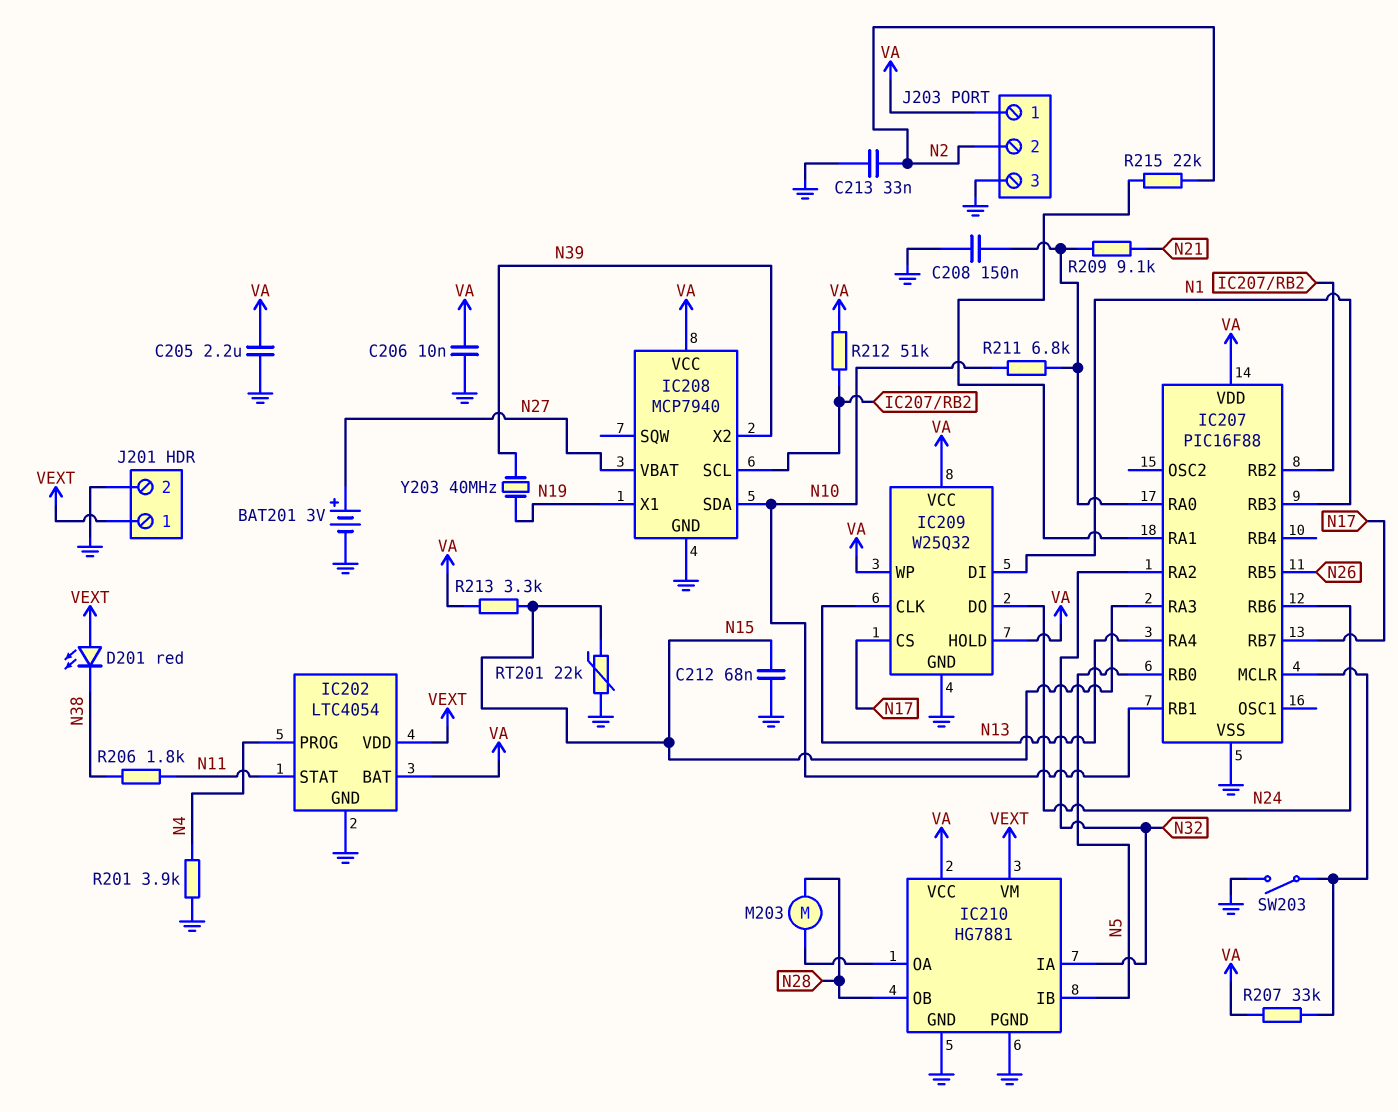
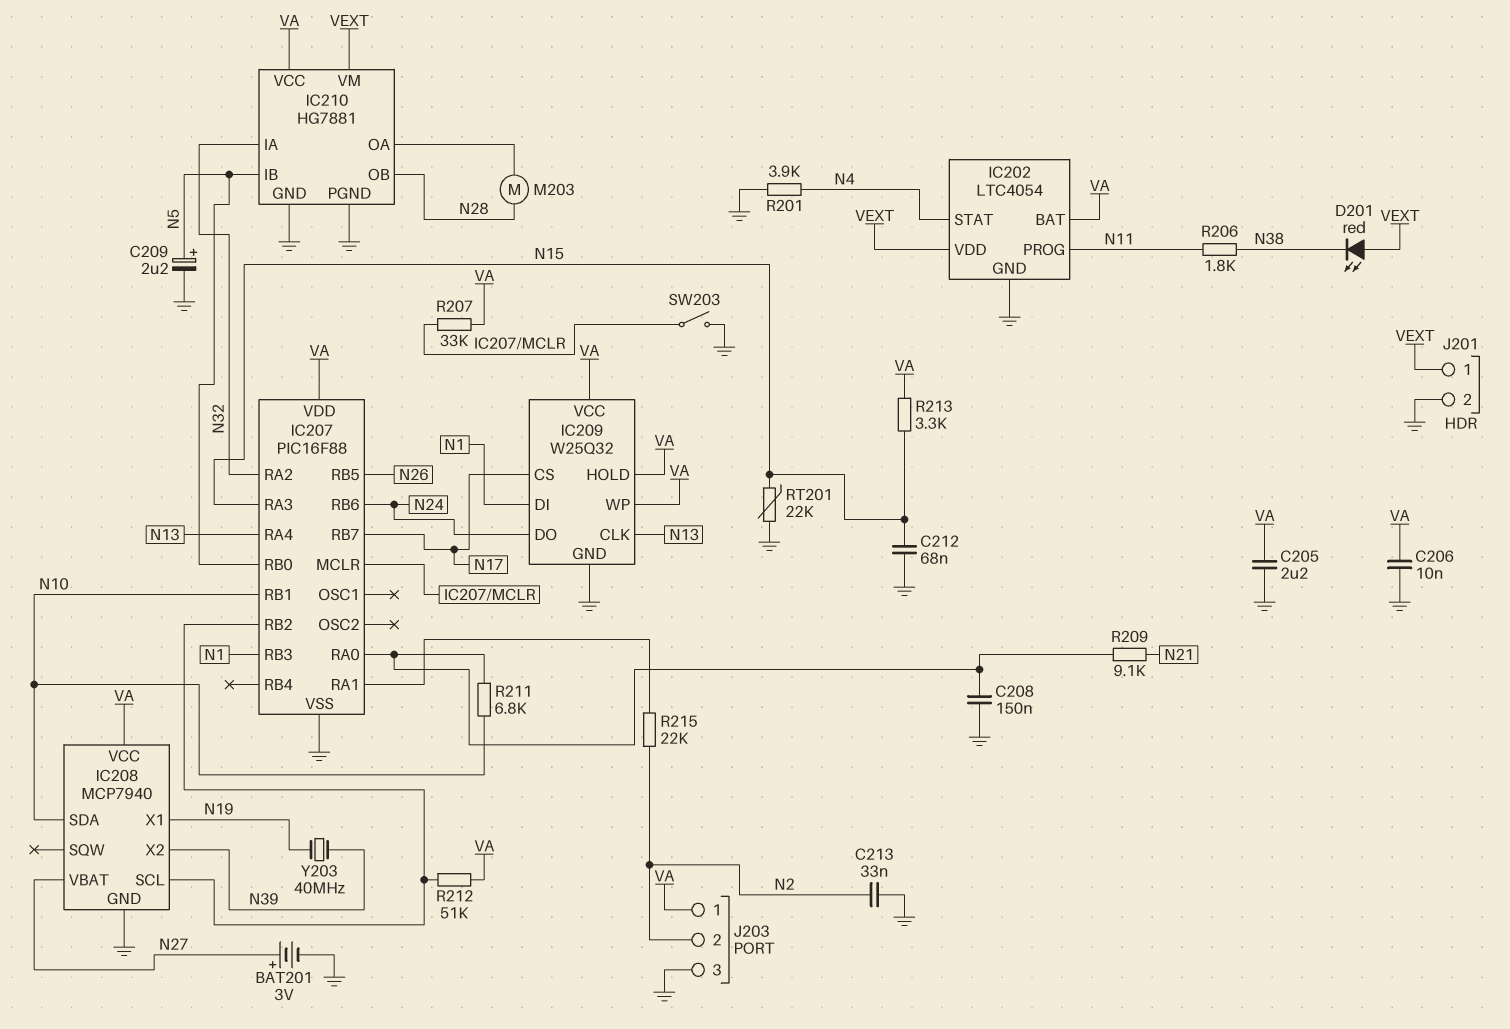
C209: none -> 2.2uF (plus N5, minus GND)
IC202 pin PROG: N4 -> N11
IC202 pin STAT: N11 -> N4

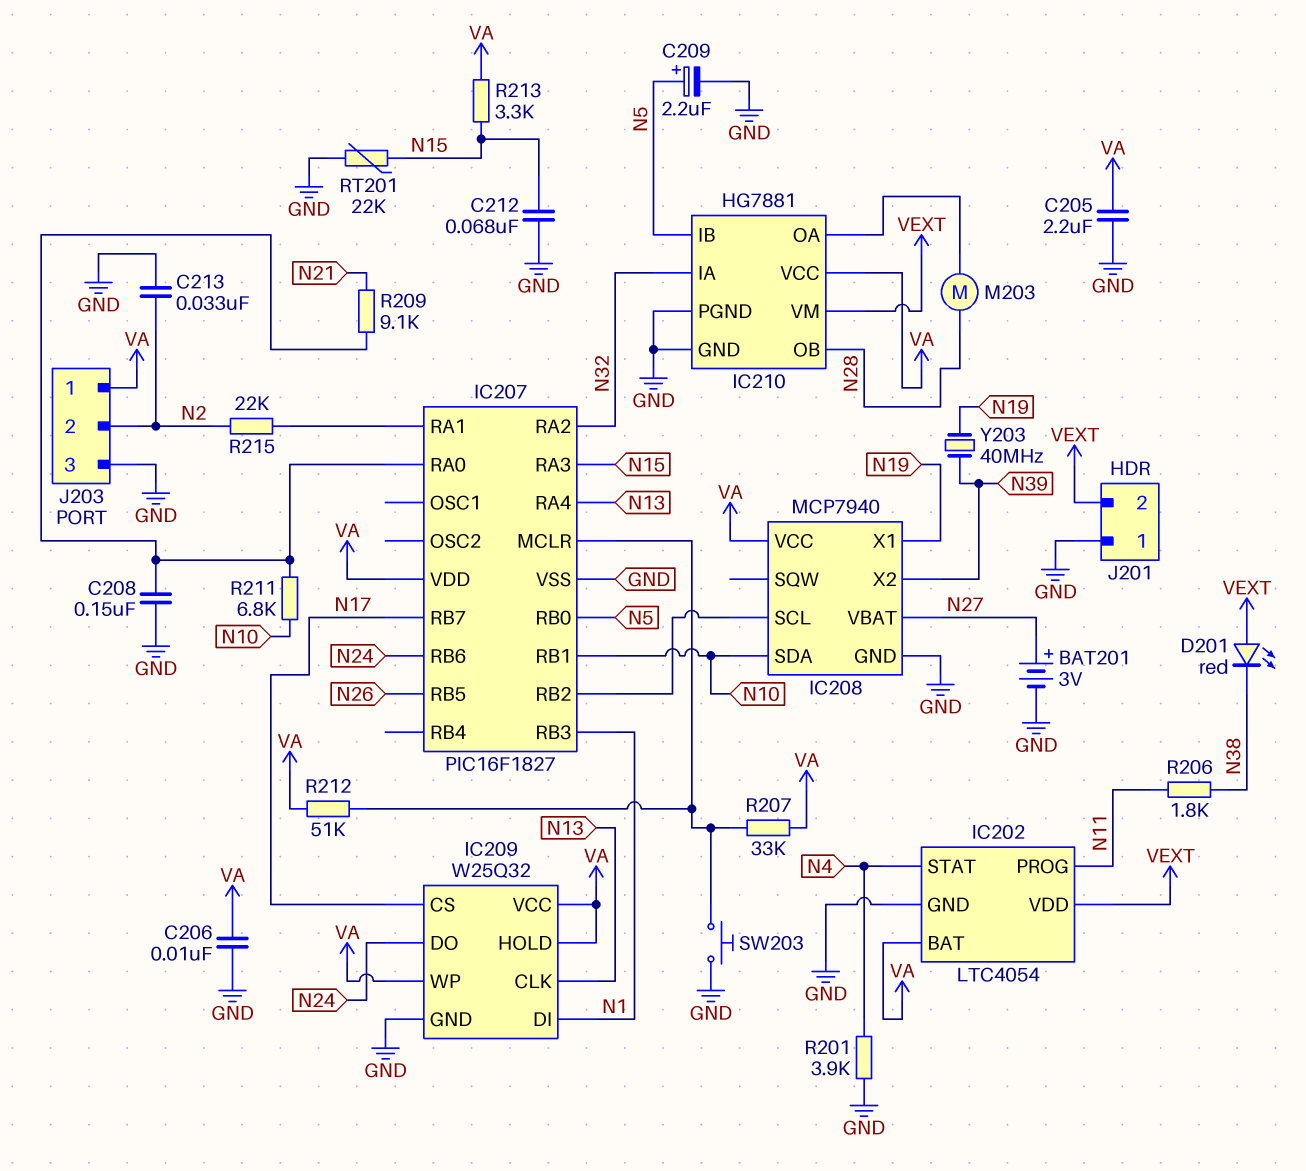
IC207: PIC16F88 -> PIC16F1827
J201 pin 1: VEXT -> GND
J201 pin 2: GND -> VEXT
R212: 51k (IC207/RB2, VA) -> 51k (IC207/MCLR, VA)
SW203: switch (GND, IC207/MCLR) -> button (GND, IC207/MCLR)

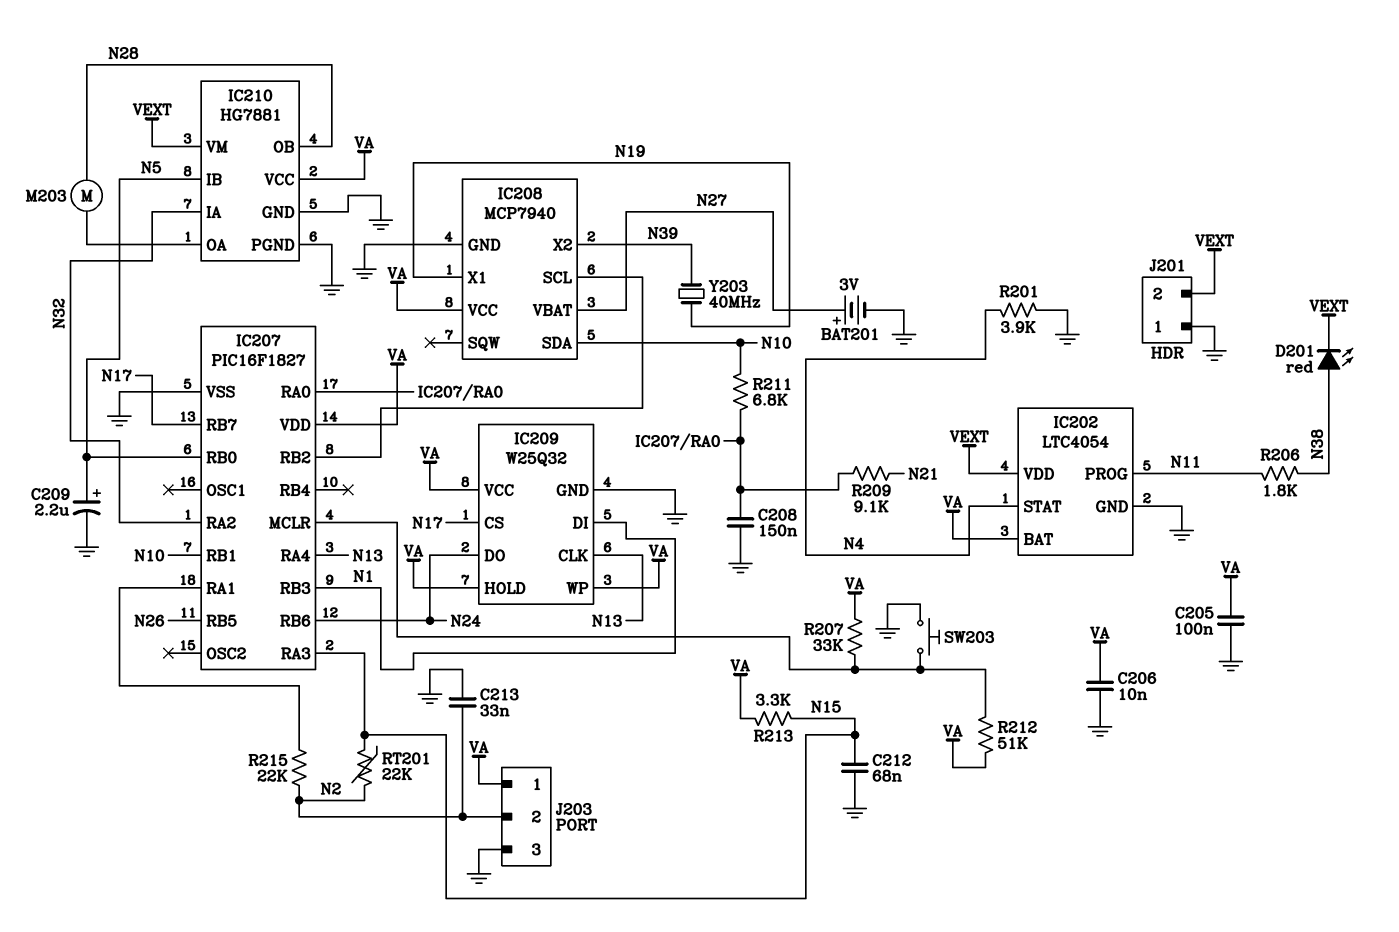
C205: 2.2uF (GND, VA) -> 100nF (GND, VA)
D201: LED red (A VEXT, K N38) -> LED red (A N38, K VEXT)
RT201: 22k (GND, N15) -> 22k (N2, N15)

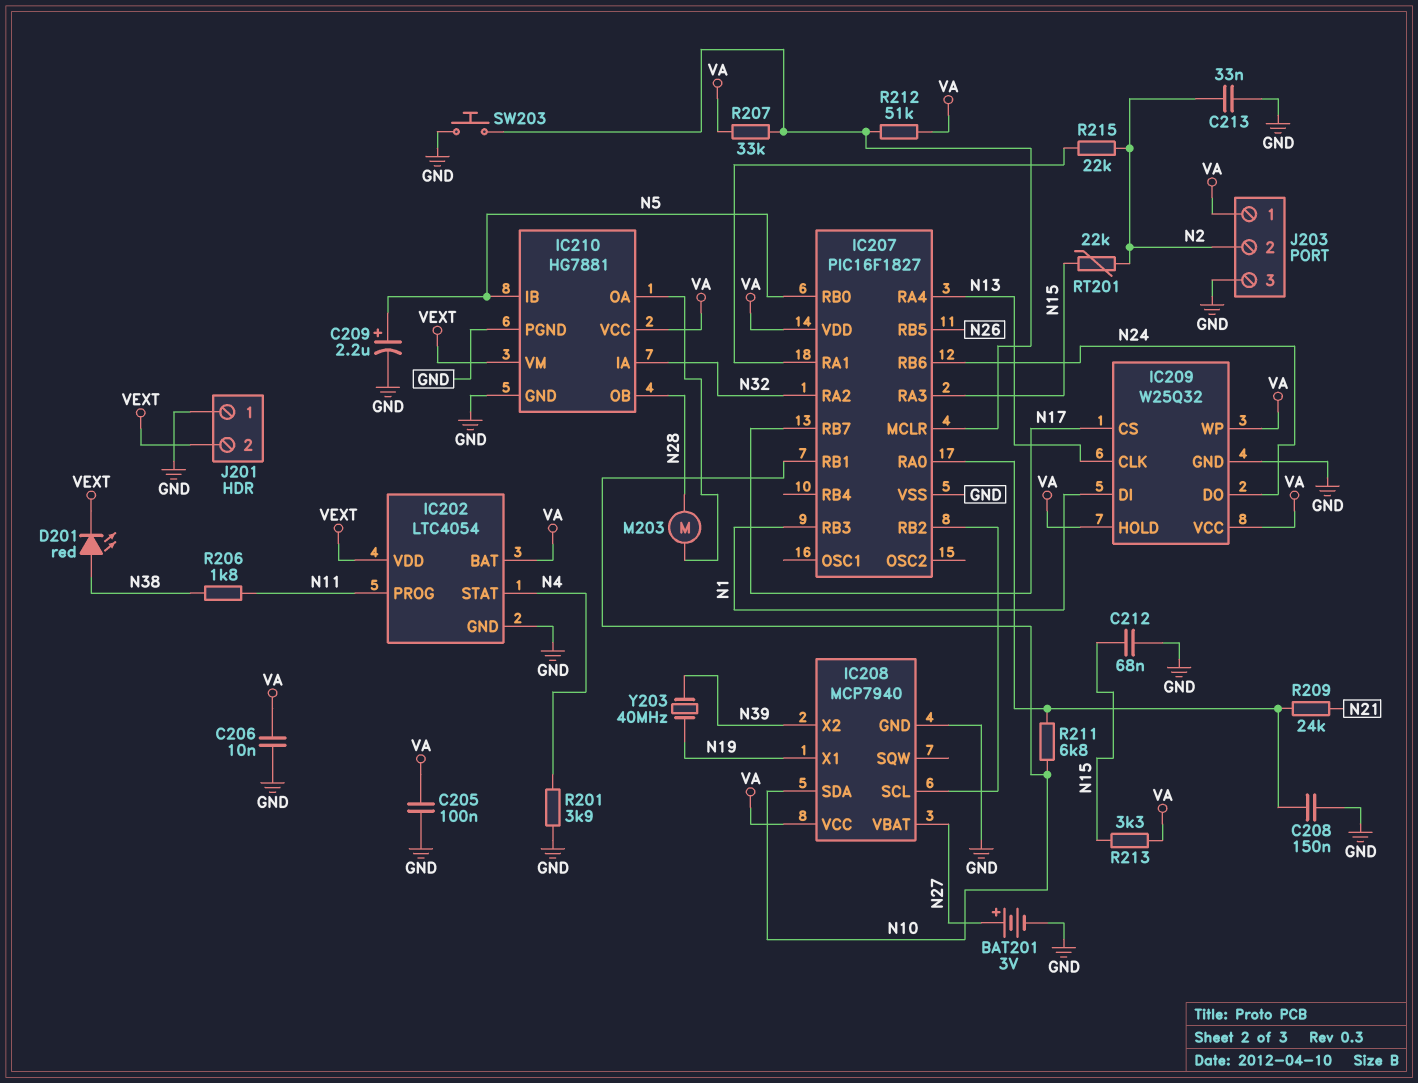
R209: 9.1k (IC207/RA0, N21) -> 24k (IC207/RA0, N21)

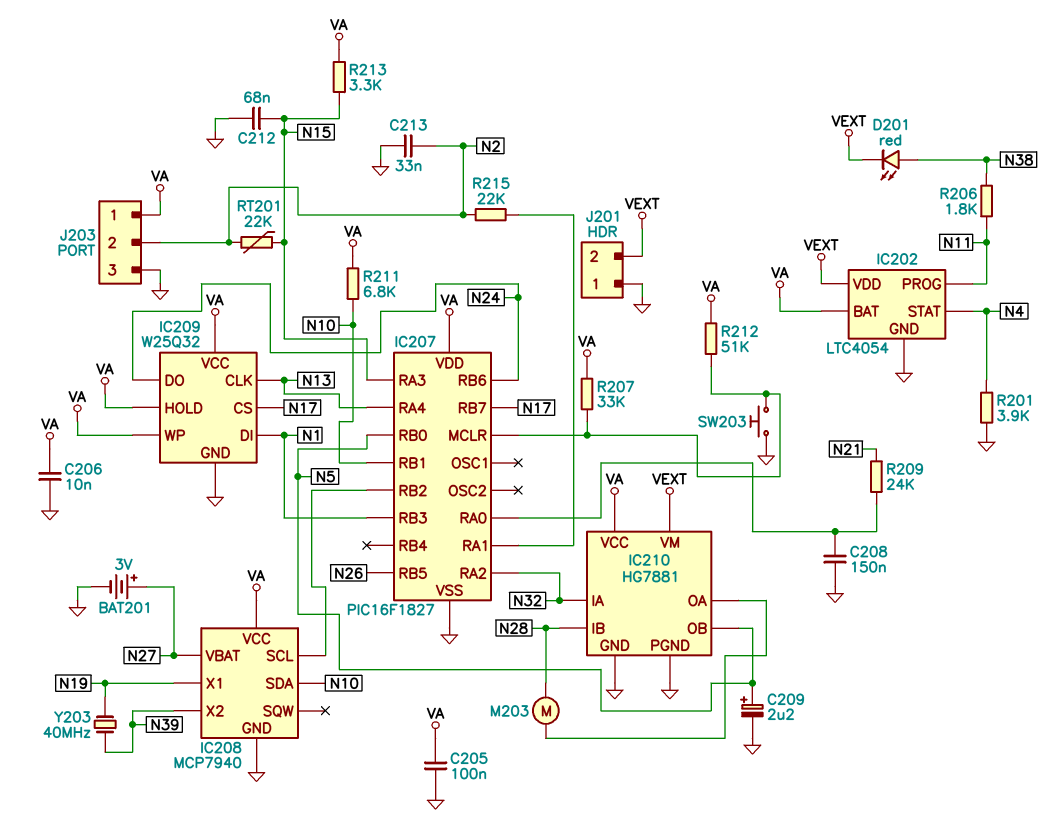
IC210 pin IB: N5 -> N28
IC210 pin OB: N28 -> N5
R211: 6.8k (IC207/RA0, N10) -> 6.8k (N10, VA)

